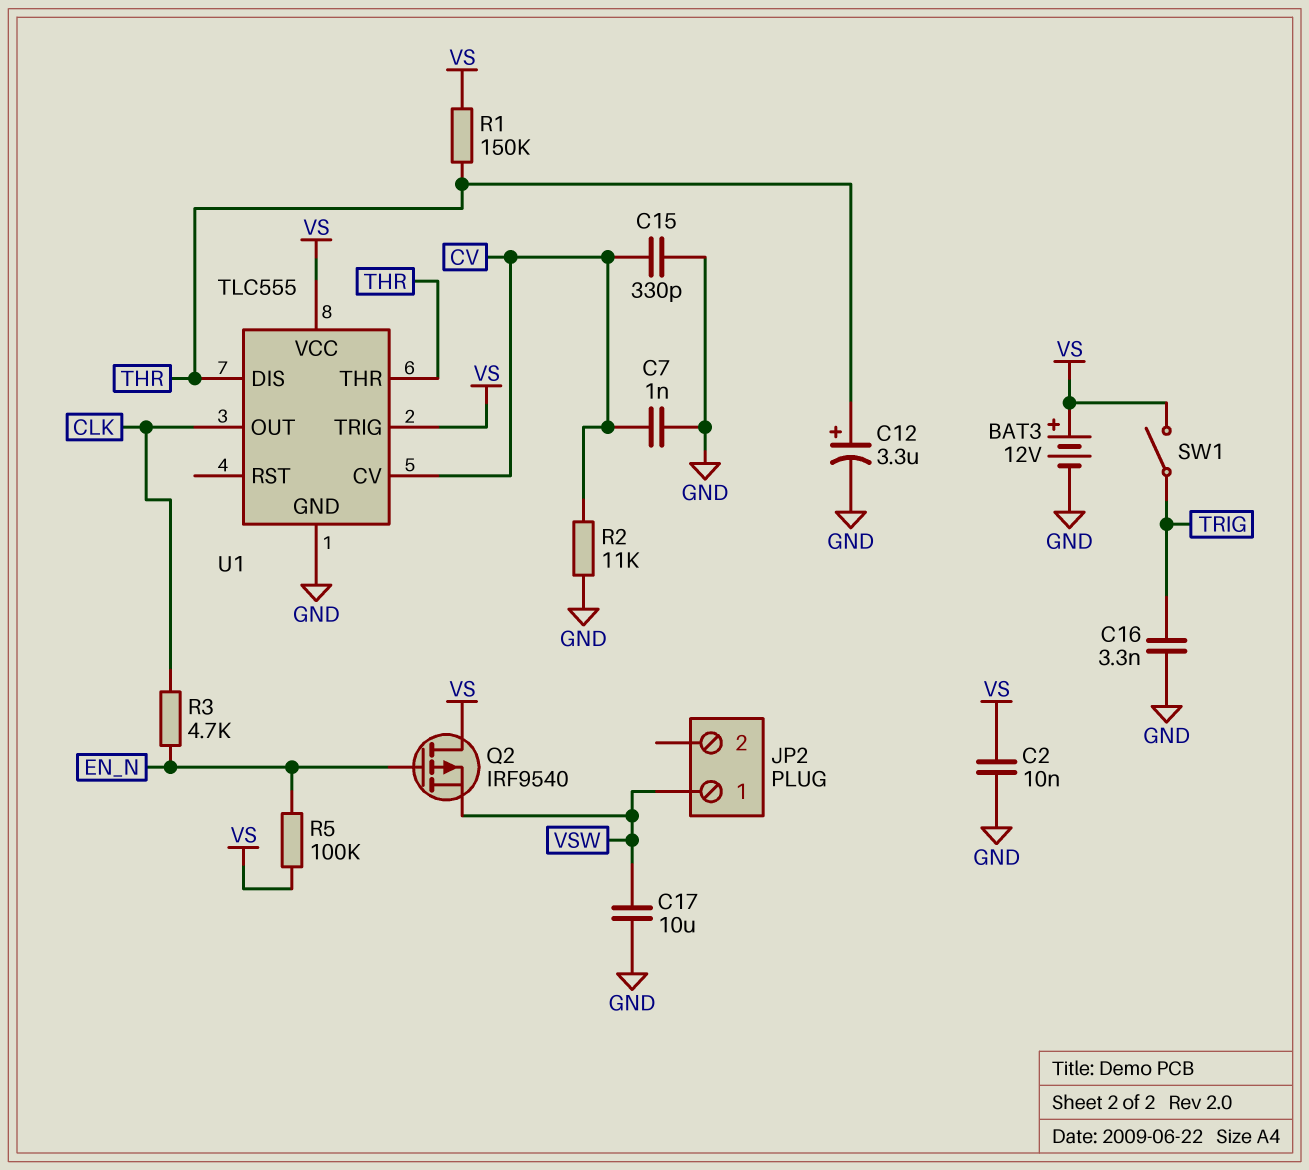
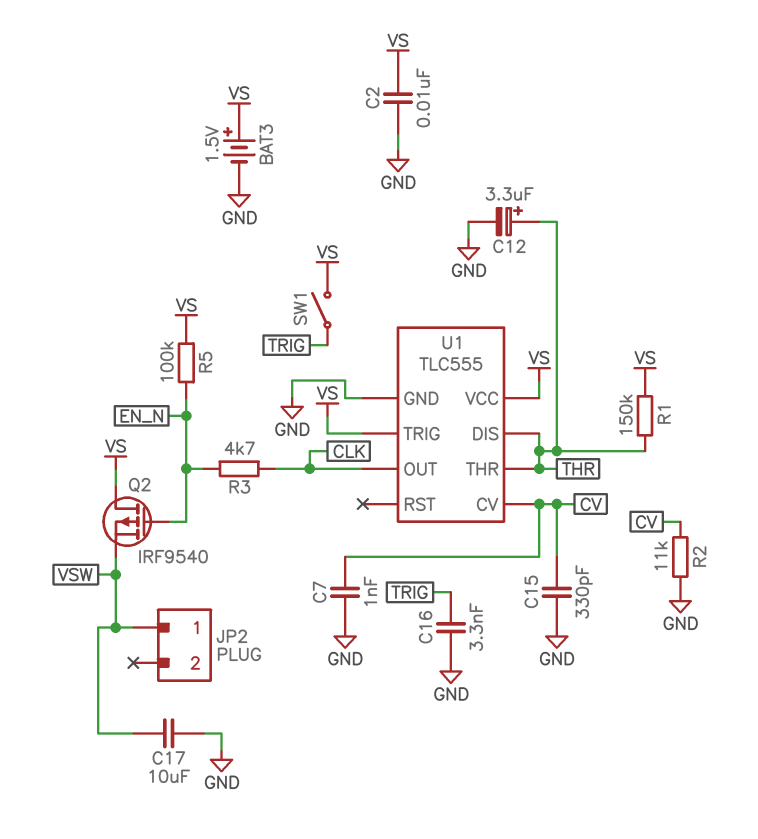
BAT3: 12V (plus VS, minus GND) -> 1.5V (plus VS, minus GND)

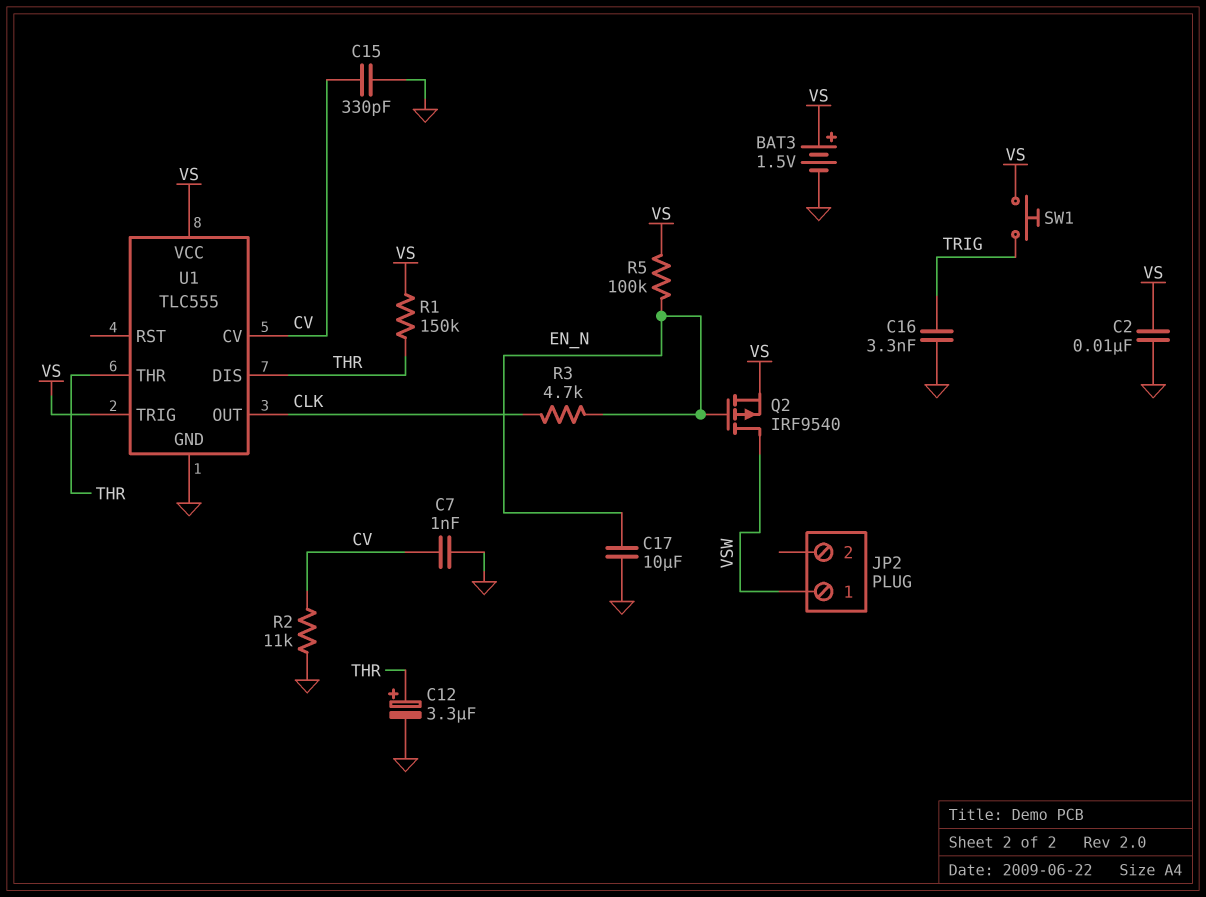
C17: 10uF (GND, VSW) -> 10uF (EN_N, GND)
Q2: PMOS IRF9540 (G EN_N, D VS, S VSW) -> PMOS IRF9540 (G EN_N, D VSW, S VS)
SW1: switch (TRIG, VS) -> button (TRIG, VS)

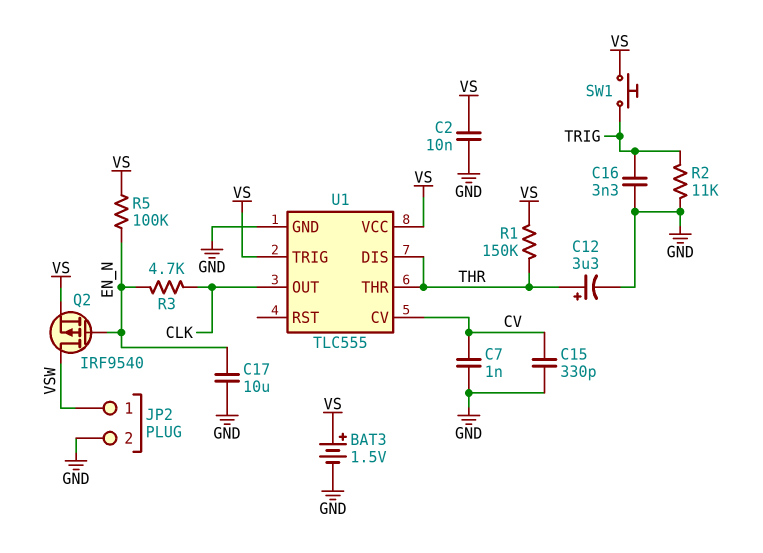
JP2 pin 2: none -> GND
R2: 11k (CV, GND) -> 11k (GND, TRIG)

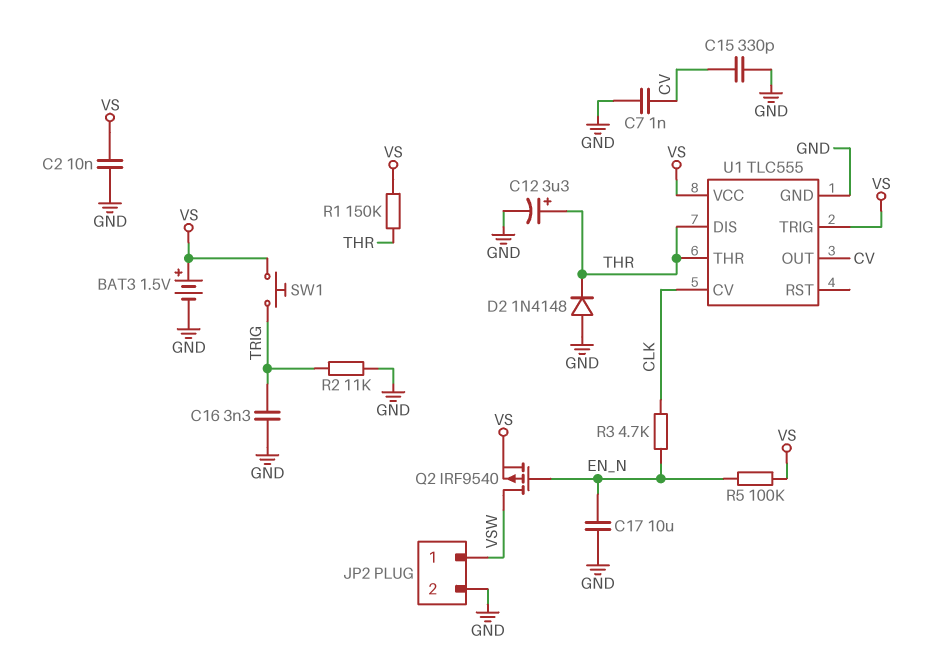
D2: none -> diode 1N4148 (A GND, K THR)
U1 pin CV: CV -> CLK
U1 pin OUT: CLK -> CV

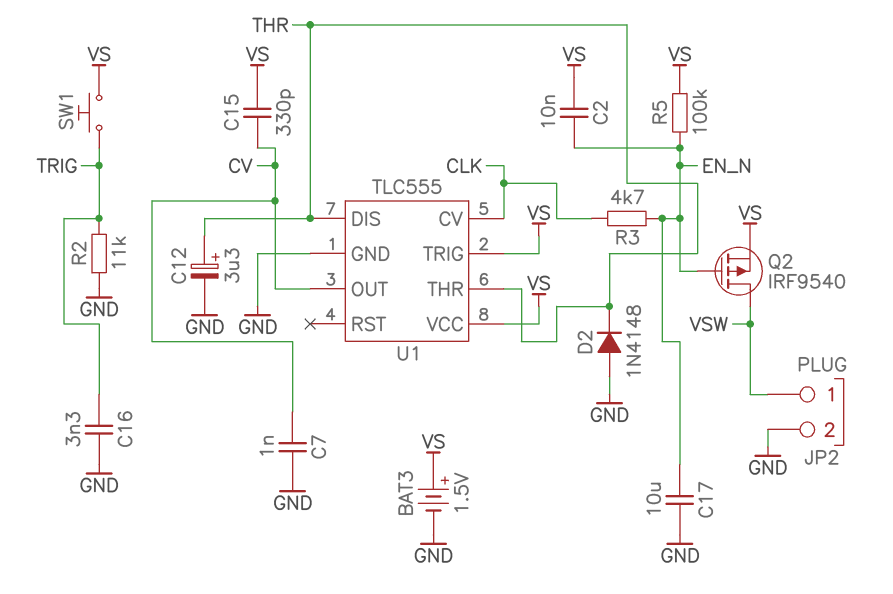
C2: 10nF (GND, VS) -> 10nF (EN_N, VS)
C15: 330pF (CV, GND) -> 330pF (CV, VS)
R1: 150k (THR, VS) -> none

